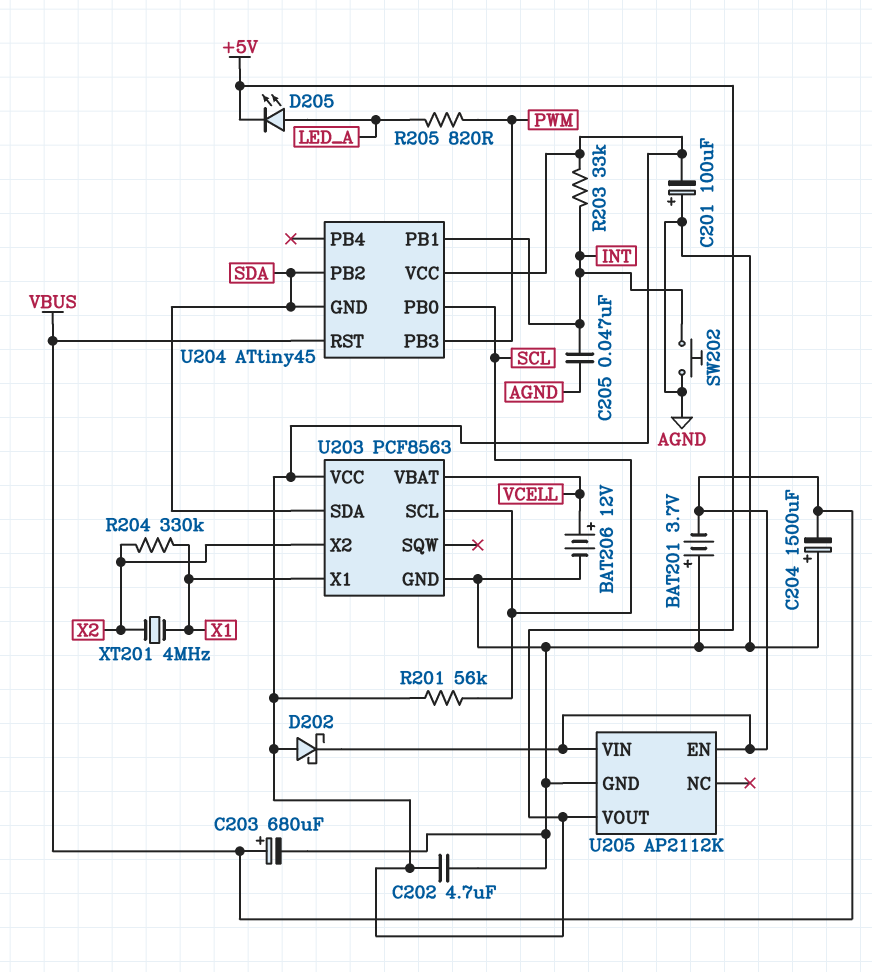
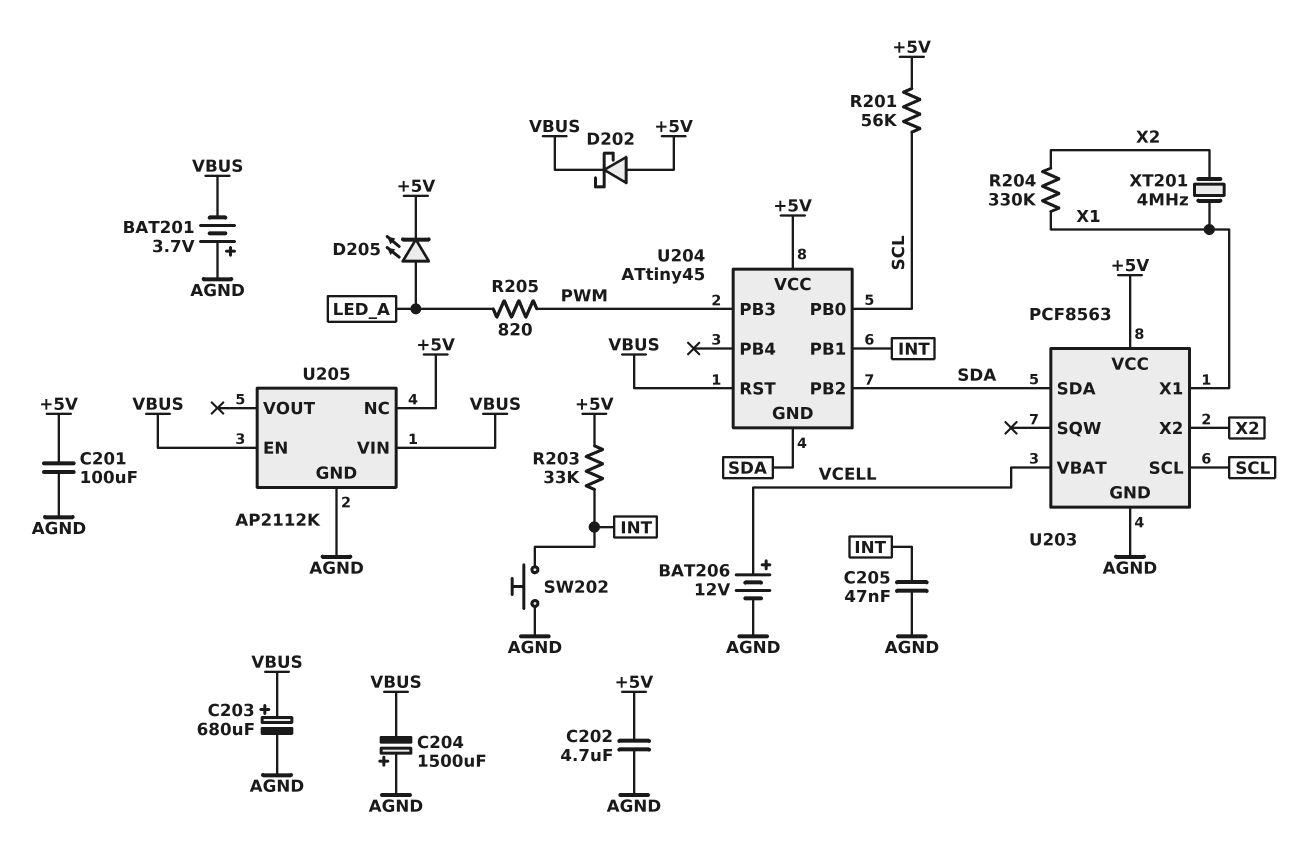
C201: 100uF (plus AGND, minus +5V) -> 100uF (+5V, AGND)
U205 pin NC: none -> +5V
U205 pin VOUT: +5V -> none

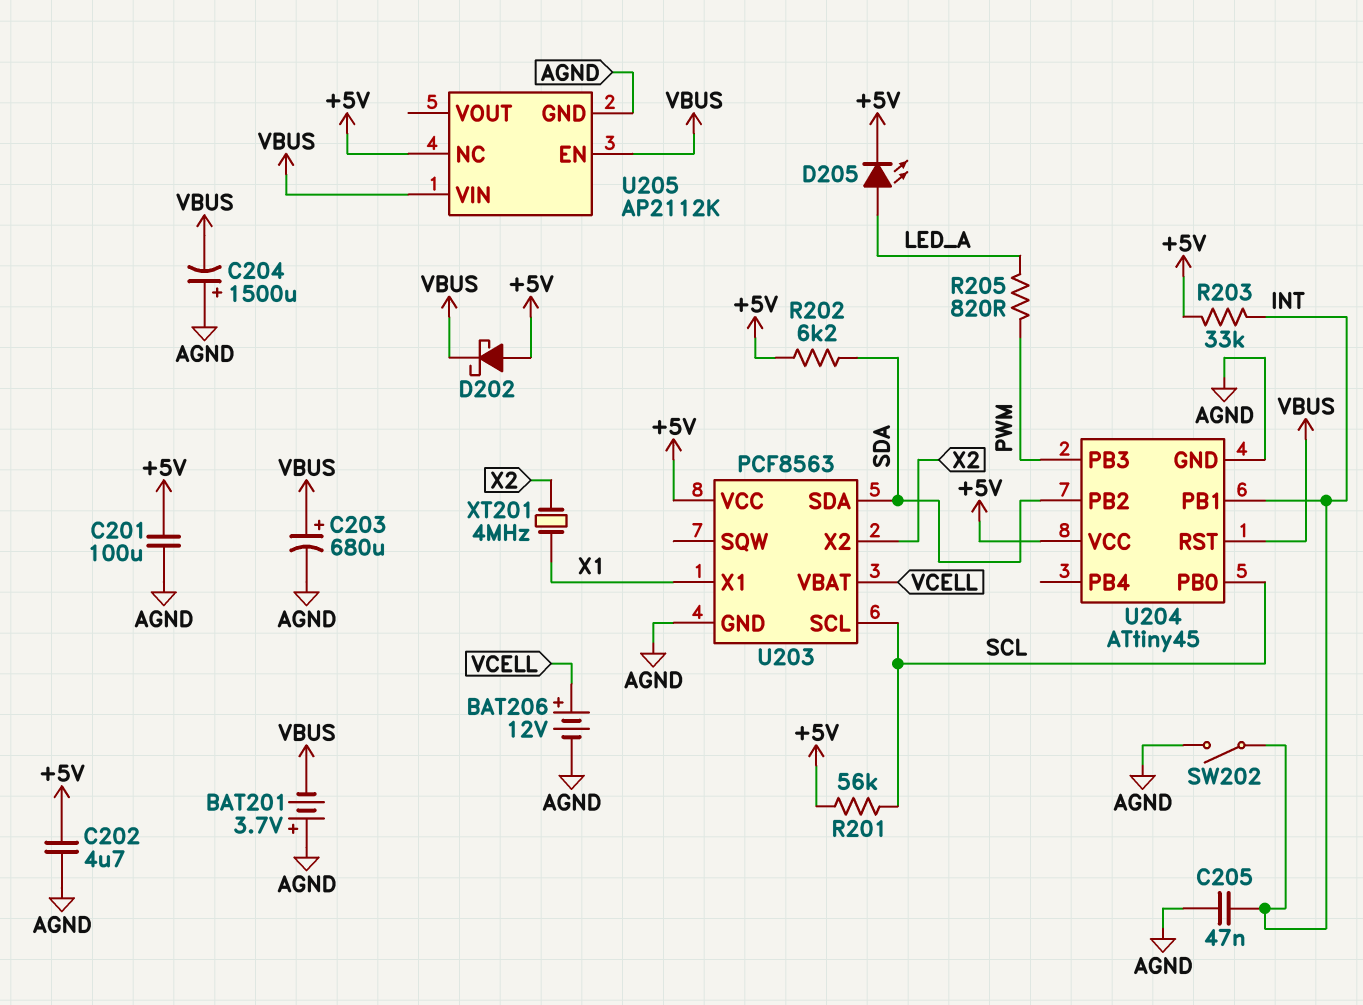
R202: none -> 6.2k (+5V, SDA)
R204: 330k (X1, X2) -> none
SW202: button (AGND, INT) -> switch (AGND, INT)
U204 pin GND: SDA -> AGND

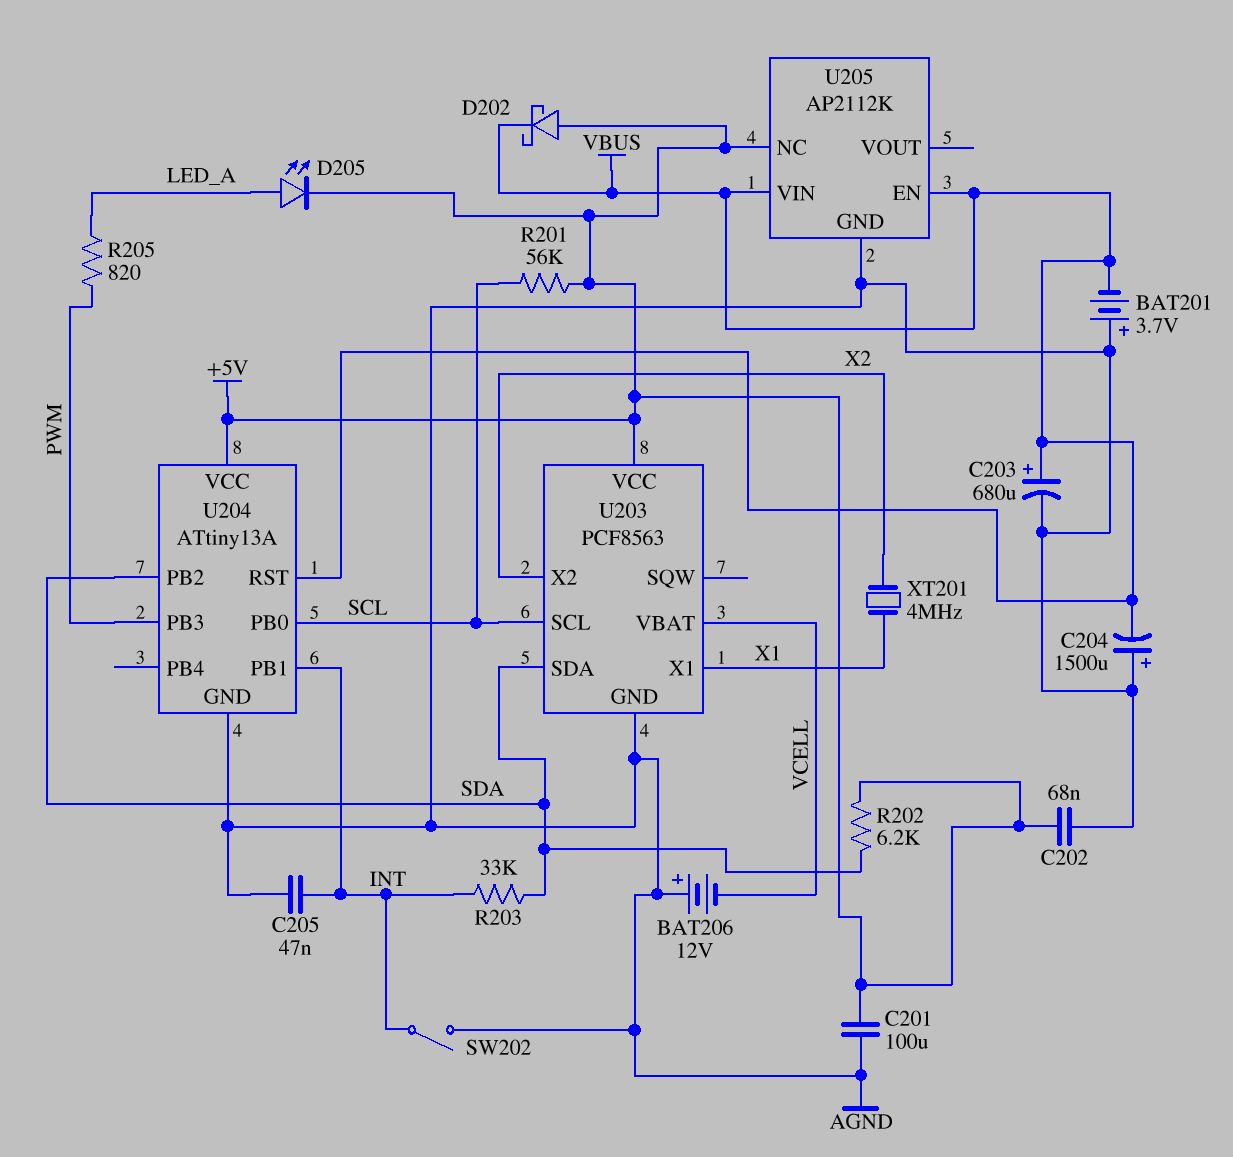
BAT206: 12V (plus VCELL, minus AGND) -> 12V (plus AGND, minus VCELL)
C202: 4.7uF (+5V, AGND) -> 68nF (+5V, AGND)
R203: 33k (+5V, INT) -> 33k (INT, SDA)
U204: ATtiny45 -> ATtiny13A

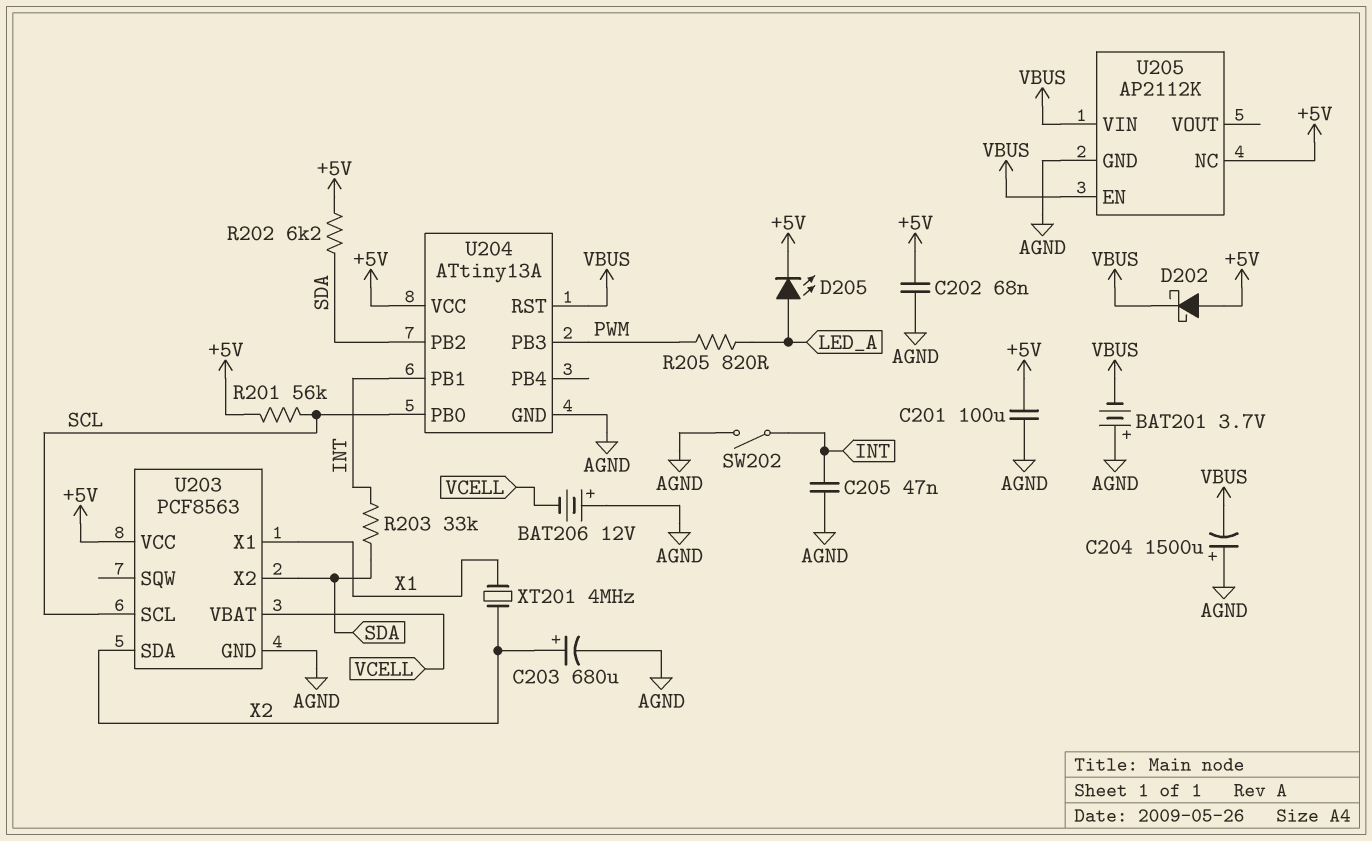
C203: 680uF (plus VBUS, minus AGND) -> 680uF (plus X2, minus AGND)
U203 pin SDA: SDA -> X2
U203 pin X2: X2 -> SDA

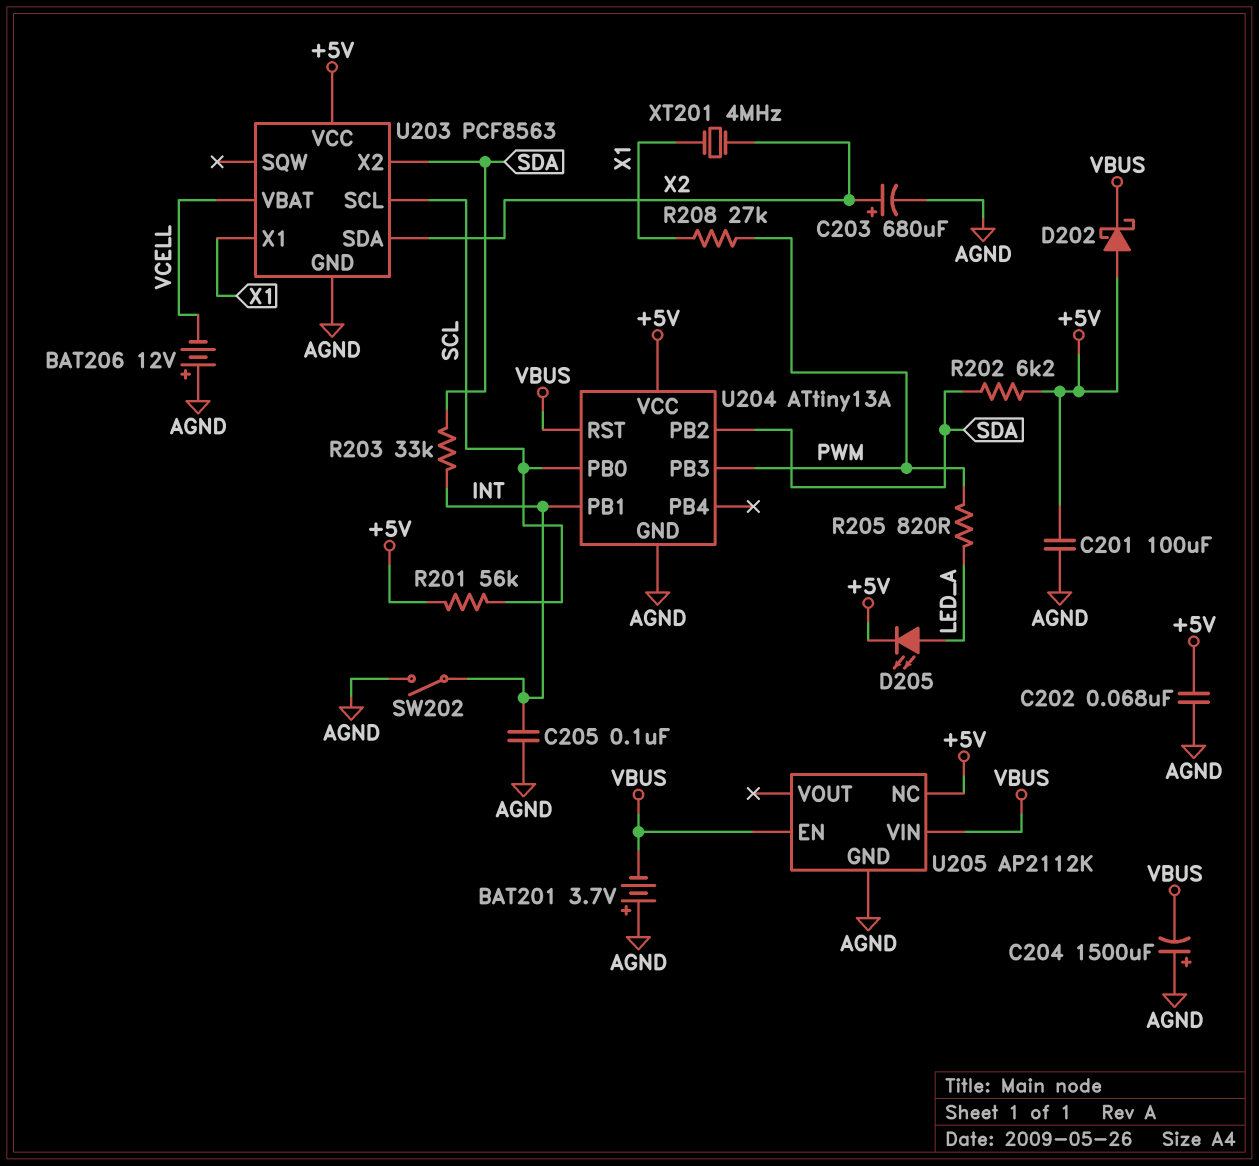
C205: 47nF (AGND, INT) -> 100nF (AGND, INT)
R208: none -> 27k (PWM, X1)

